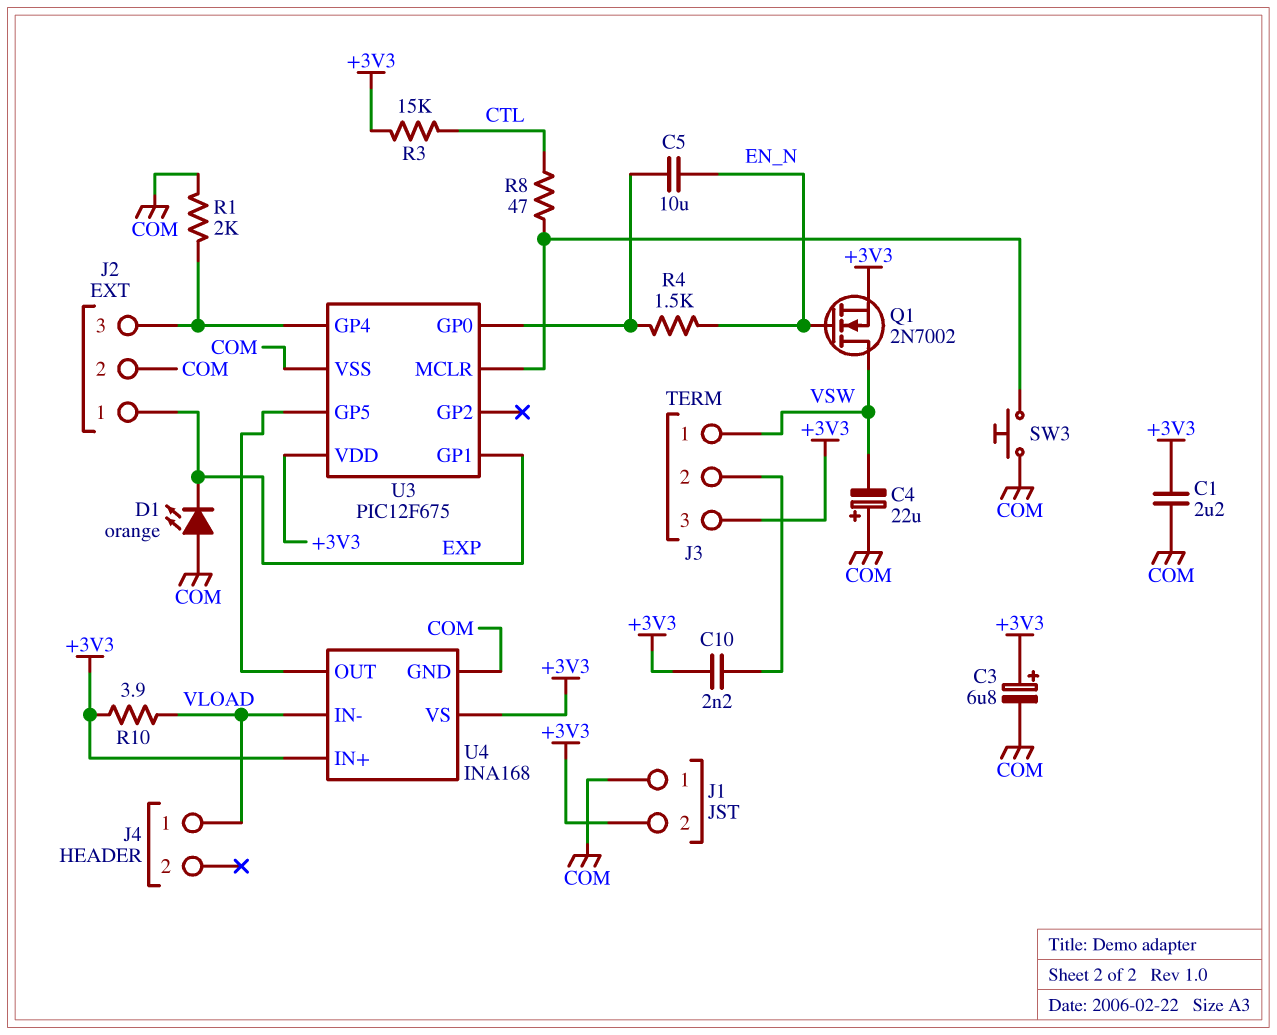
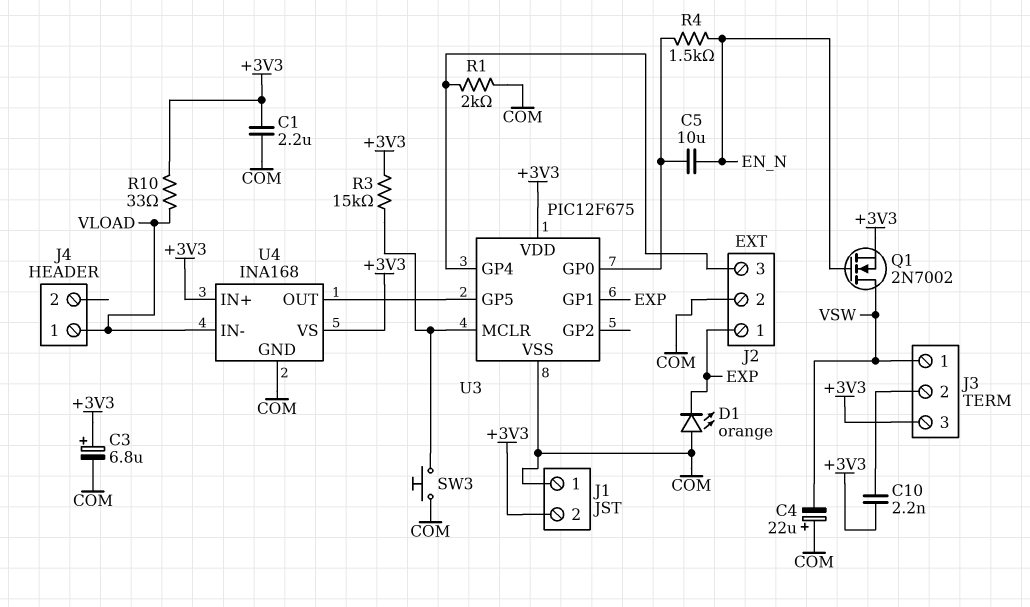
R3: 15k (+3V3, CTL) -> 15k (+3V3, U3/MCLR)
R8: 47 (CTL, U3/MCLR) -> none
R10: 3.9 (+3V3, VLOAD) -> 33 (+3V3, VLOAD)

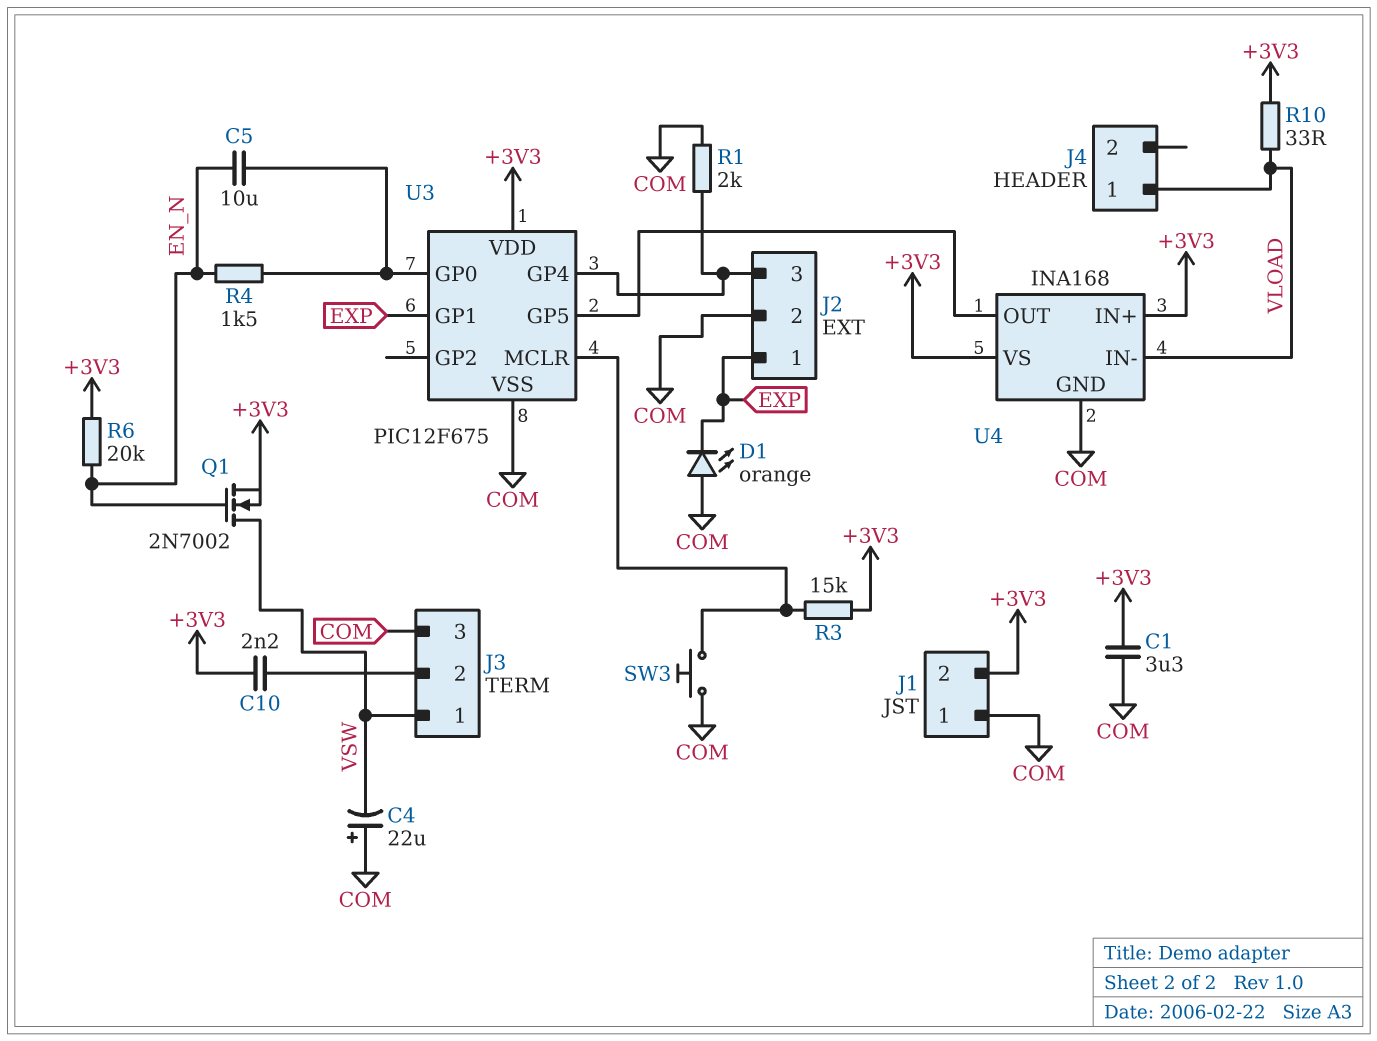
C1: 2.2uF (+3V3, COM) -> 3.3uF (+3V3, COM)
C3: 6.8uF (plus +3V3, minus COM) -> none
J3 pin 3: +3V3 -> COM
R6: none -> 20k (+3V3, EN_N)

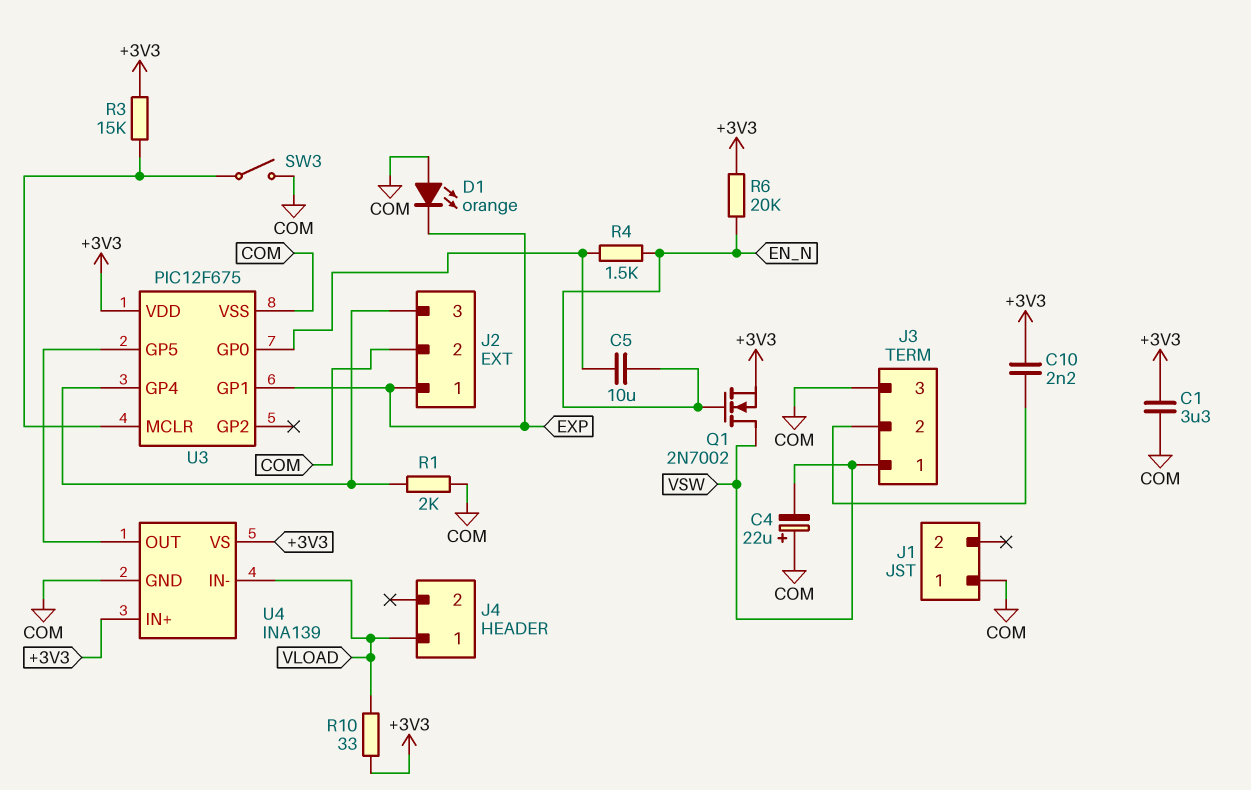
J1 pin 2: +3V3 -> none
SW3: button (COM, U3/MCLR) -> switch (COM, U3/MCLR)
U4: INA168 -> INA139

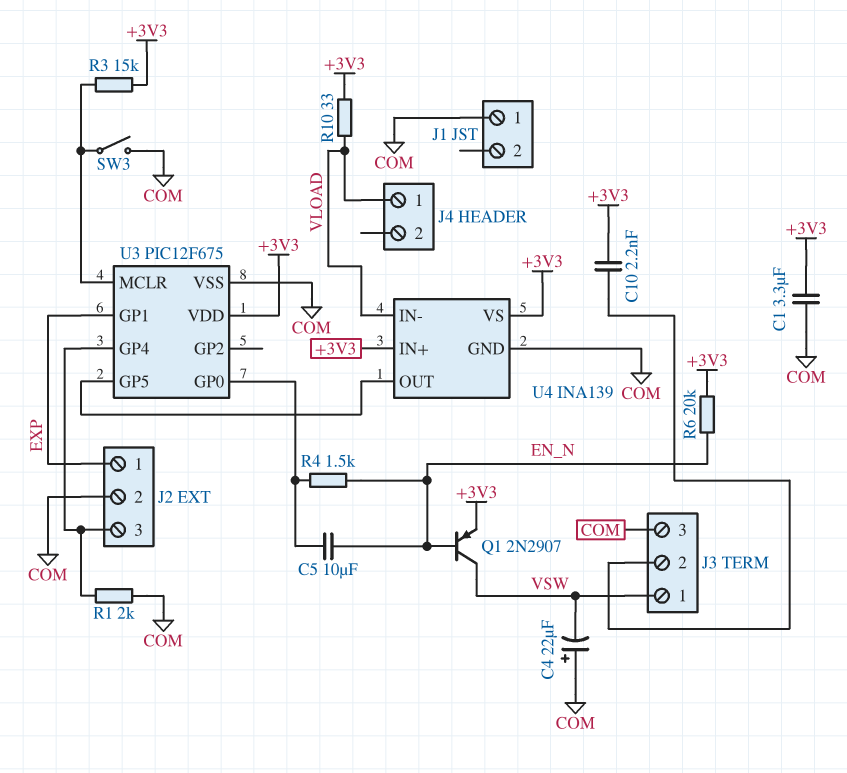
D1: LED orange (A COM, K EXP) -> none
Q1: NMOS 2N7002 (G EN_N, D VSW, S +3V3) -> PNP 2N2907 (B EN_N, C VSW, E +3V3)

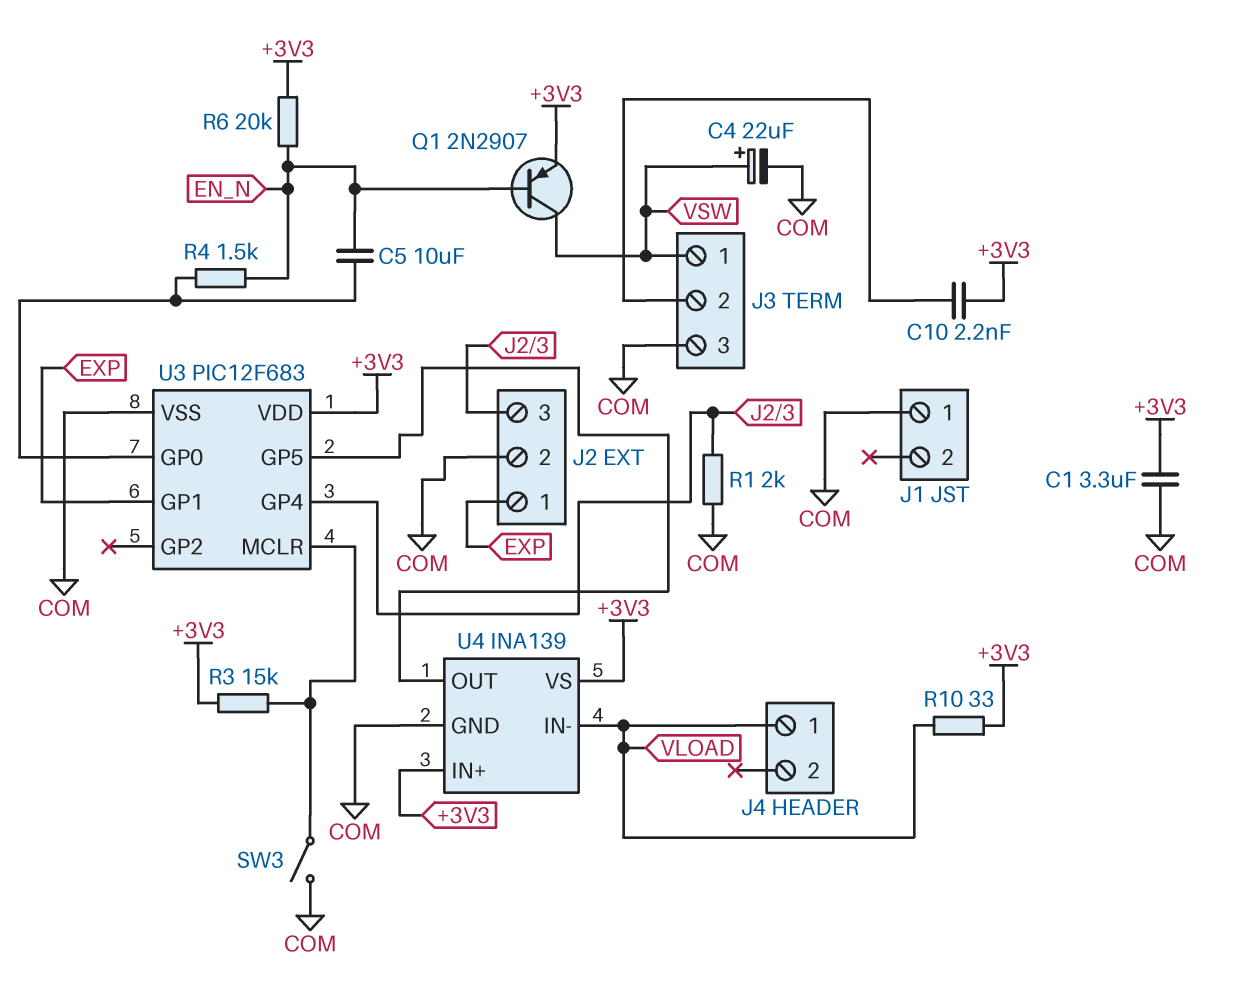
C4: 22uF (plus COM, minus VSW) -> 22uF (plus VSW, minus COM)
U3: PIC12F675 -> PIC12F683

